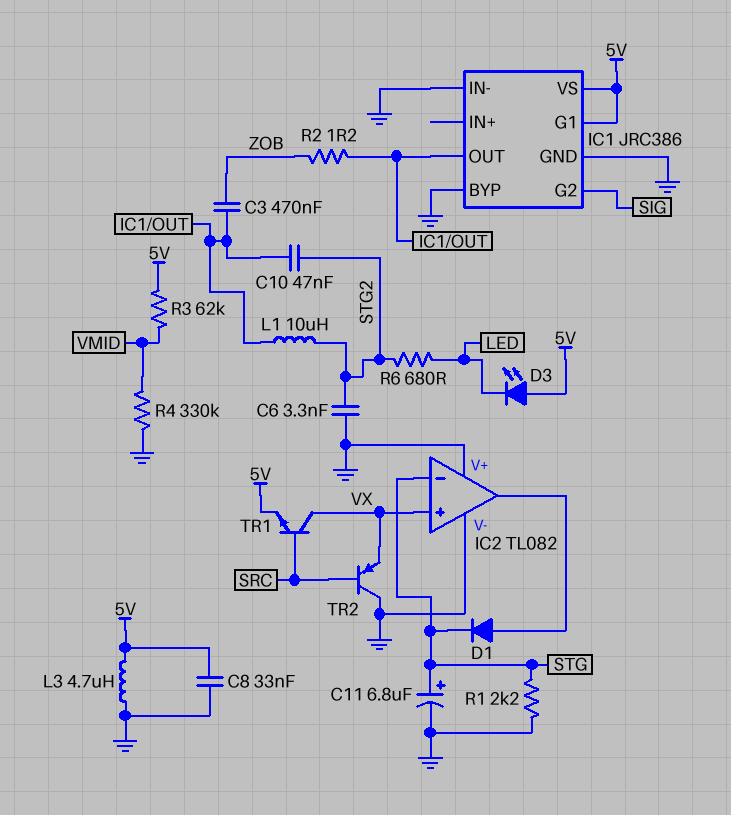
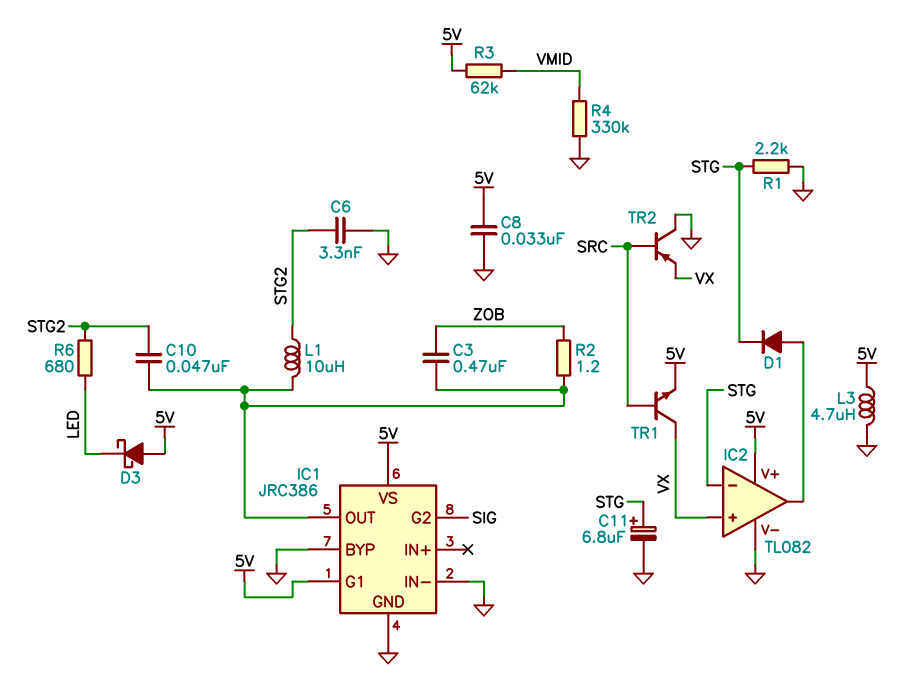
D3: LED (A 5V, K LED) -> schottky (A 5V, K LED)
IC2 pin V+: GND -> 5V

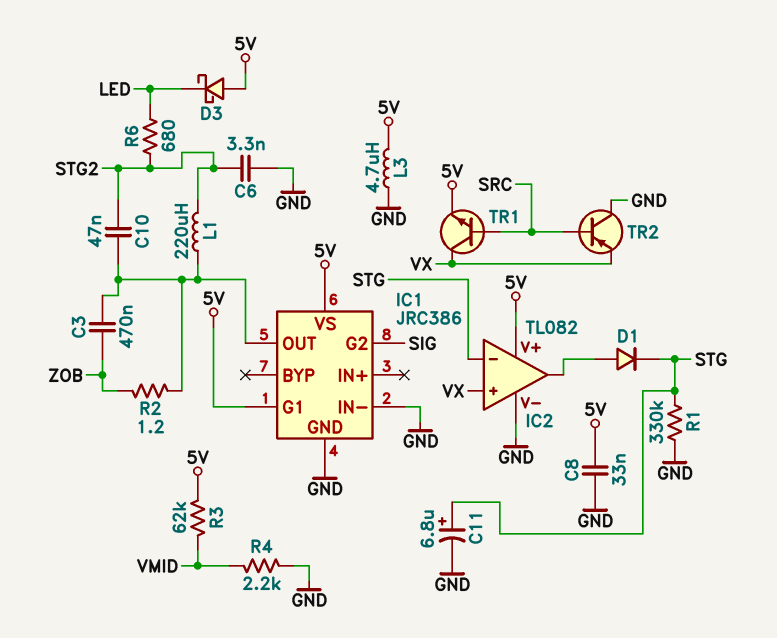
IC1 pin BYP: GND -> none
L1: 10uH (IC1/OUT, STG2) -> 220uH (IC1/OUT, STG2)
R1: 2.2k (GND, STG) -> 330k (GND, STG)
R4: 330k (GND, VMID) -> 2.2k (GND, VMID)

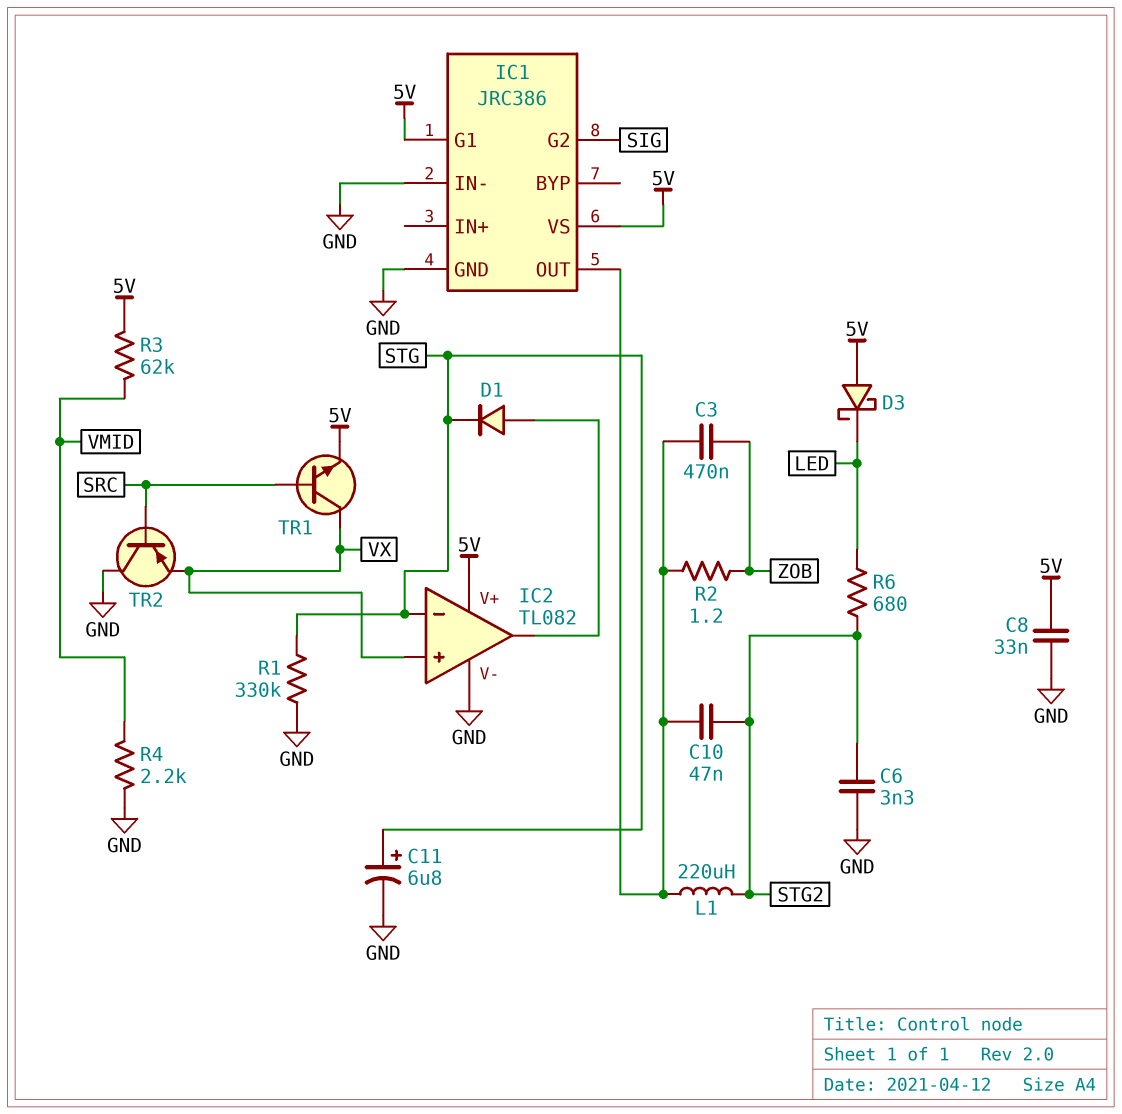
L3: 4.7uH (5V, GND) -> none

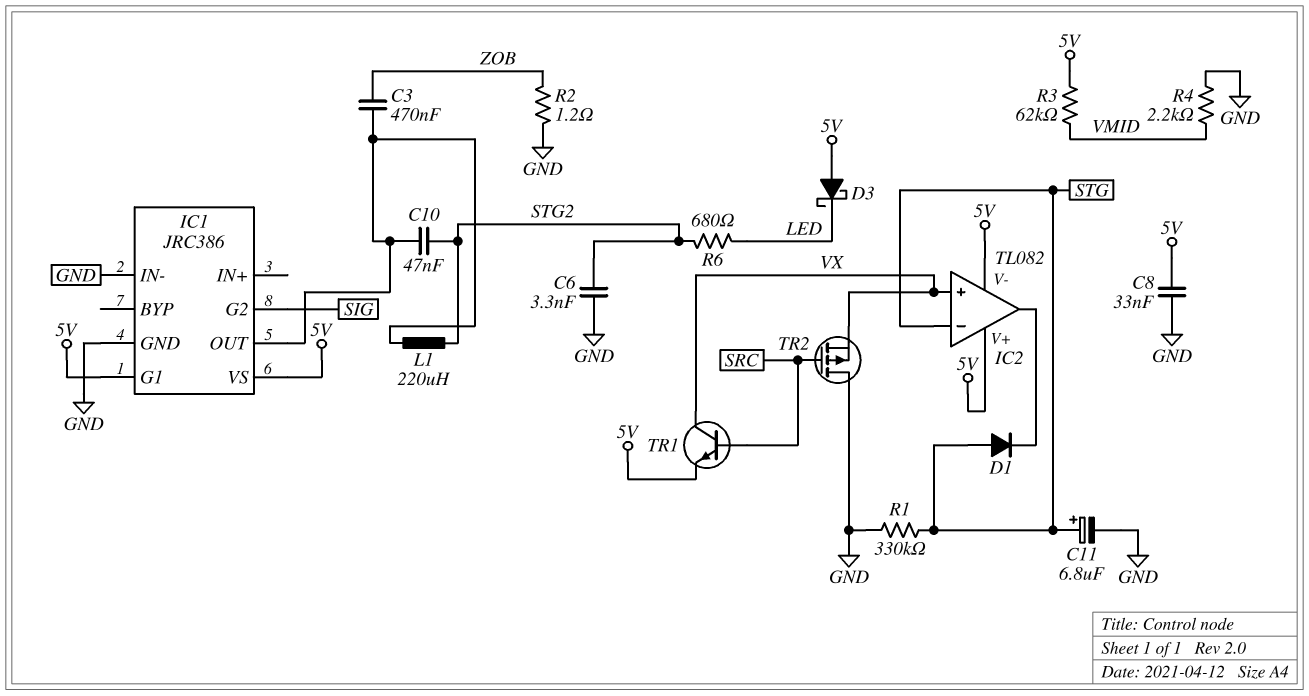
D1: diode (A IC2/out, K STG) -> diode (A STG, K IC2/out)
IC2 pin V-: GND -> 5V
R2: 1.2 (IC1/OUT, ZOB) -> 1.2 (GND, ZOB)
TR2: PNP (B SRC, C GND, E VX) -> PMOS (G SRC, D GND, S VX)

